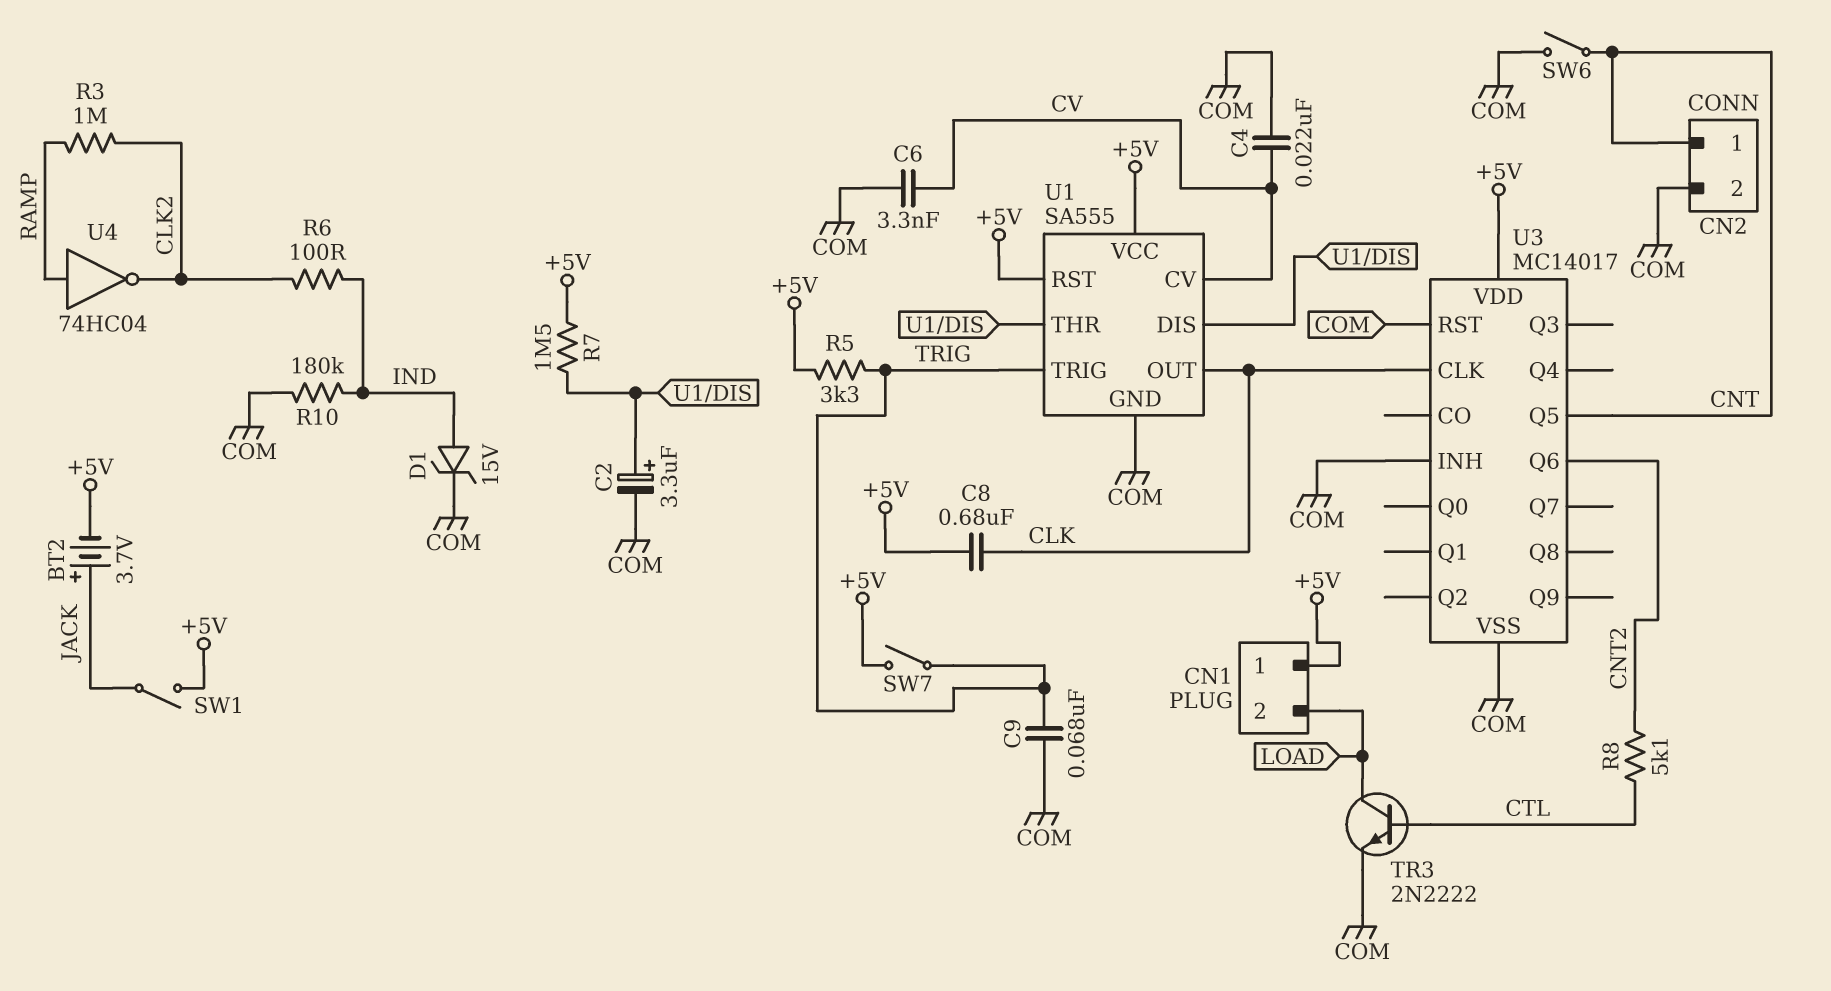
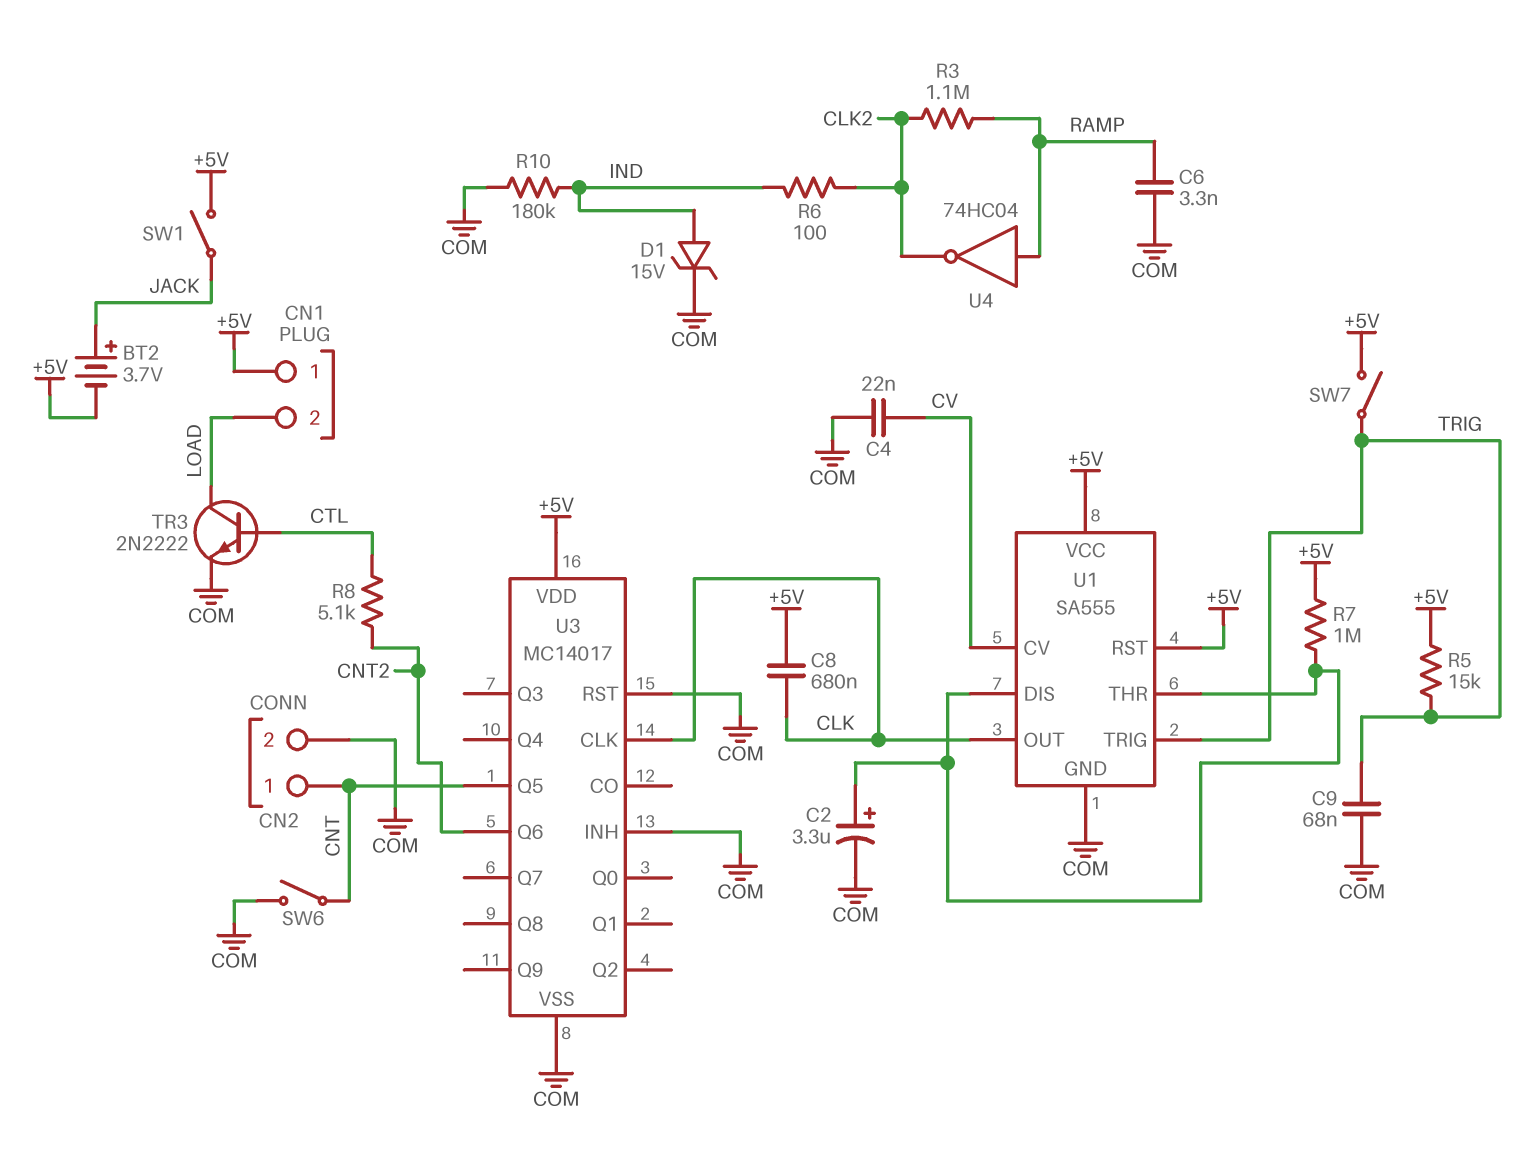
C6: 3.3nF (COM, CV) -> 3.3nF (COM, RAMP)
R3: 1M (CLK2, RAMP) -> 1.1M (CLK2, RAMP)
R5: 3.3k (+5V, TRIG) -> 15k (+5V, TRIG)
R7: 1.5M (+5V, U1/DIS) -> 1M (+5V, U1/DIS)

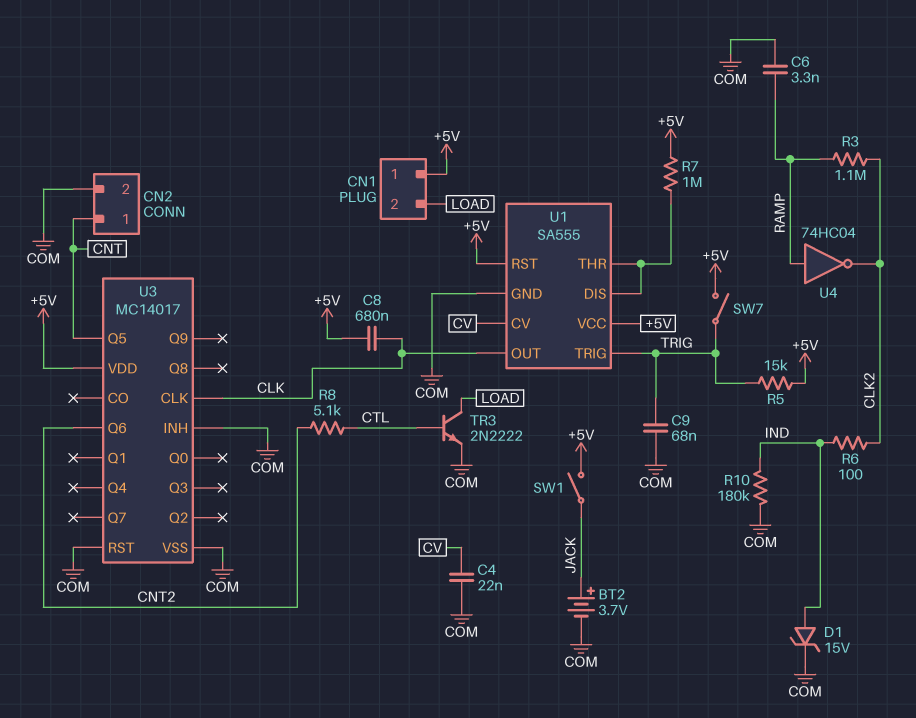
BT2: 3.7V (plus JACK, minus +5V) -> 3.7V (plus JACK, minus COM)
C2: 3.3uF (plus U1/DIS, minus COM) -> none
SW6: switch (CNT, COM) -> none

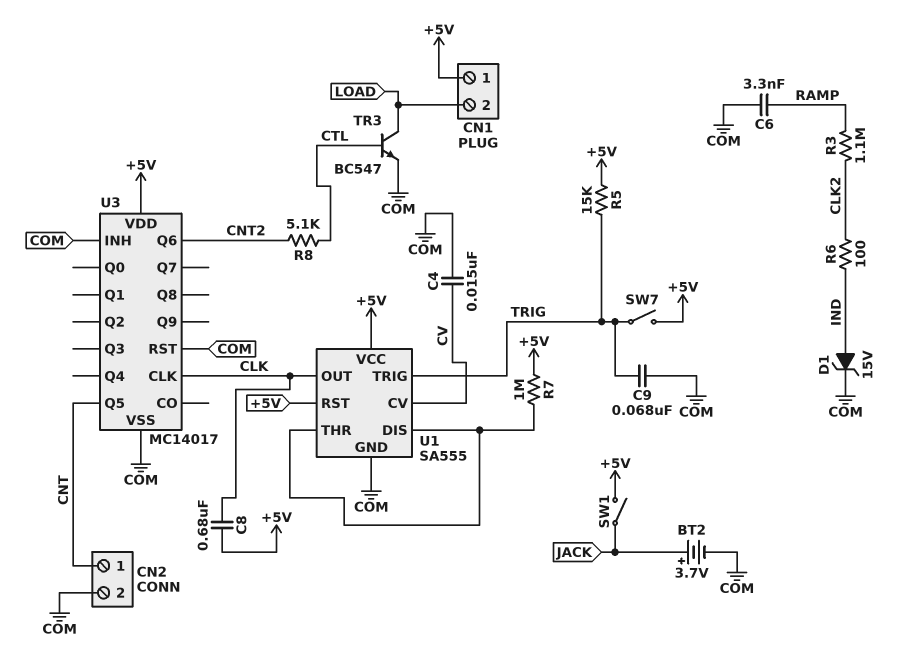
C4: 22nF (COM, CV) -> 15nF (COM, CV)
R10: 180k (COM, IND) -> none
TR3: NPN 2N2222 (B CTL, C LOAD, E COM) -> NPN BC547 (B CTL, C LOAD, E COM)
U4: NOT 74HC04 (in RAMP, out CLK2) -> none

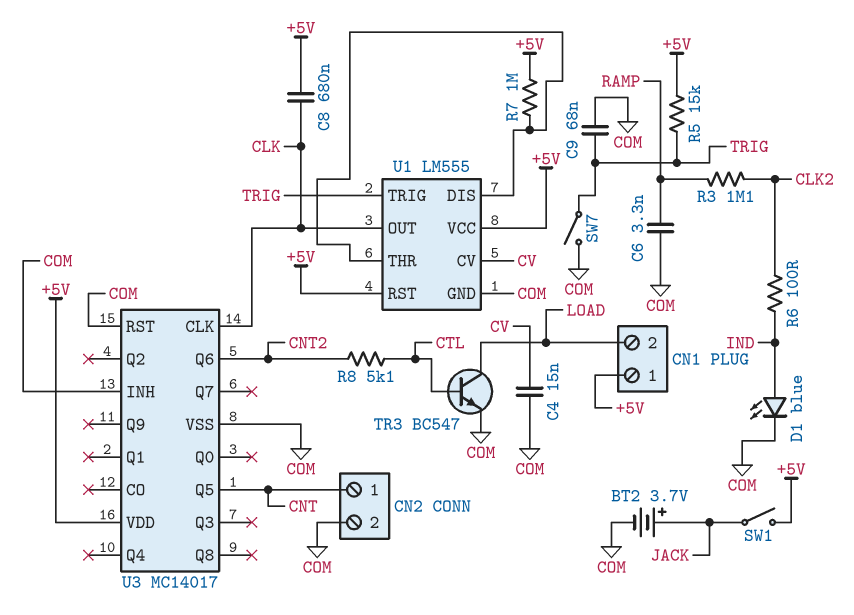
D1: zener 15V (A IND, K COM) -> LED blue (A IND, K COM)
SW7: switch (+5V, TRIG) -> switch (COM, TRIG)
U1: SA555 -> LM555

